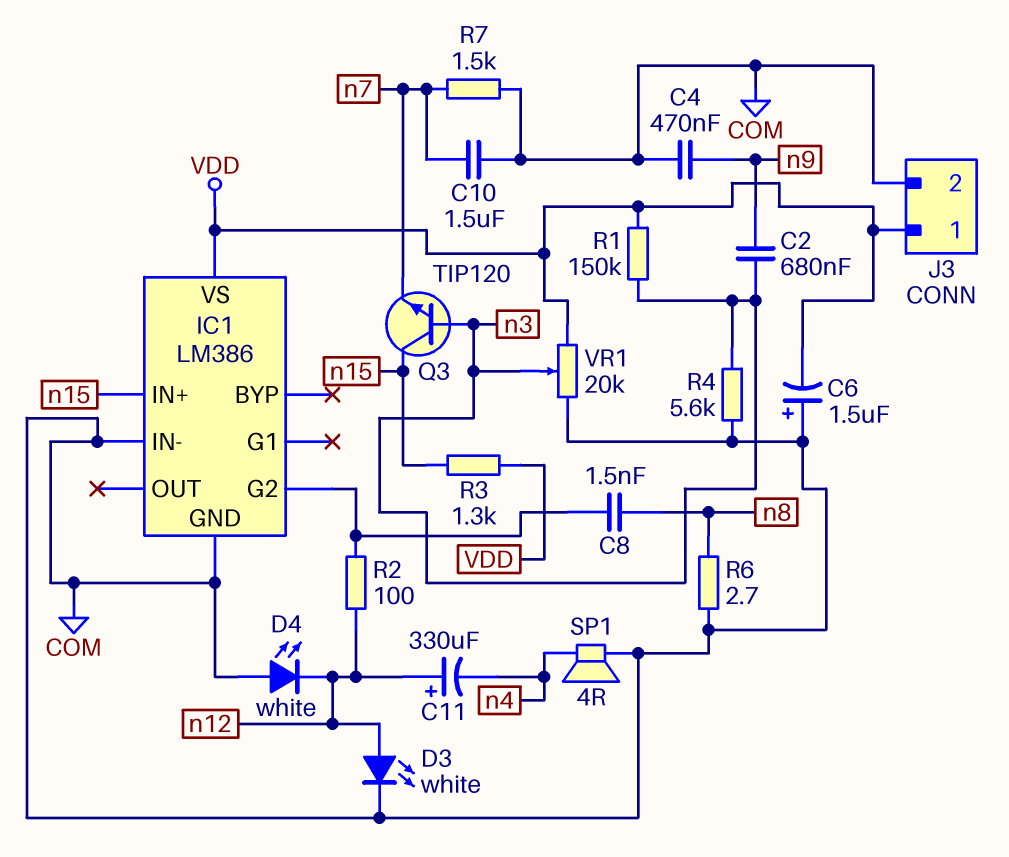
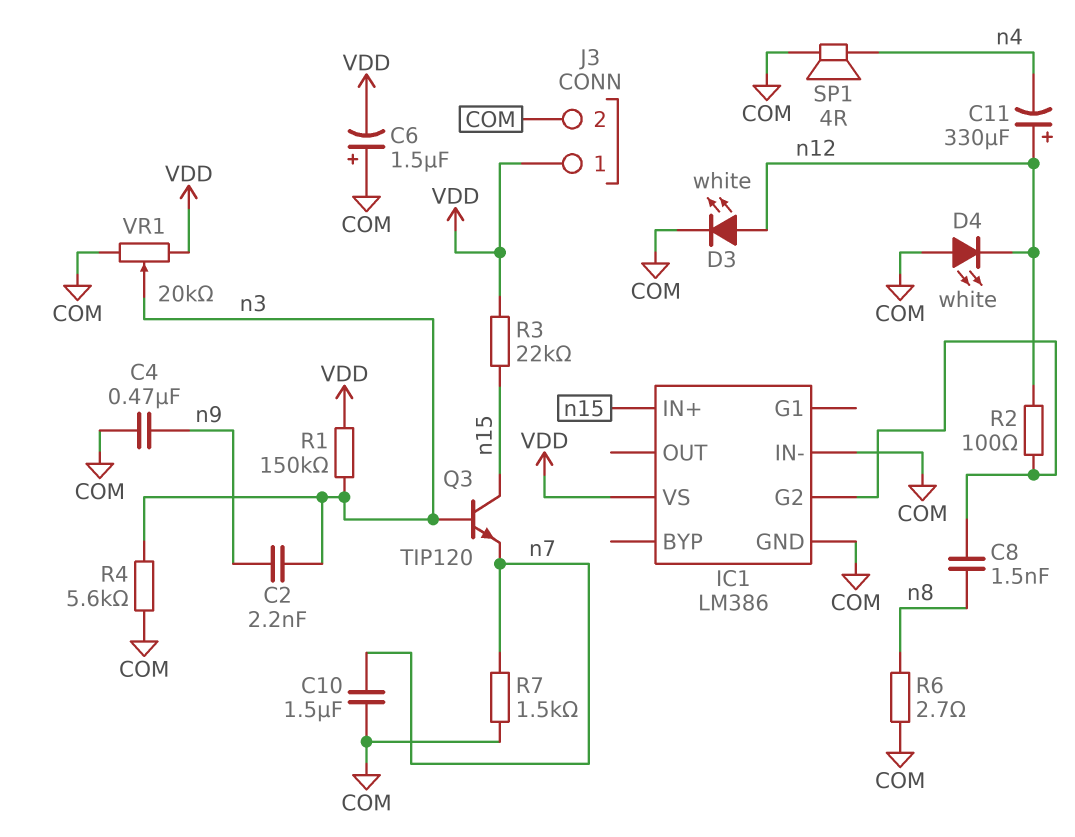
C2: 680nF (n3, n9) -> 2.2nF (n3, n9)
R3: 1.3k (VDD, n15) -> 22k (VDD, n15)

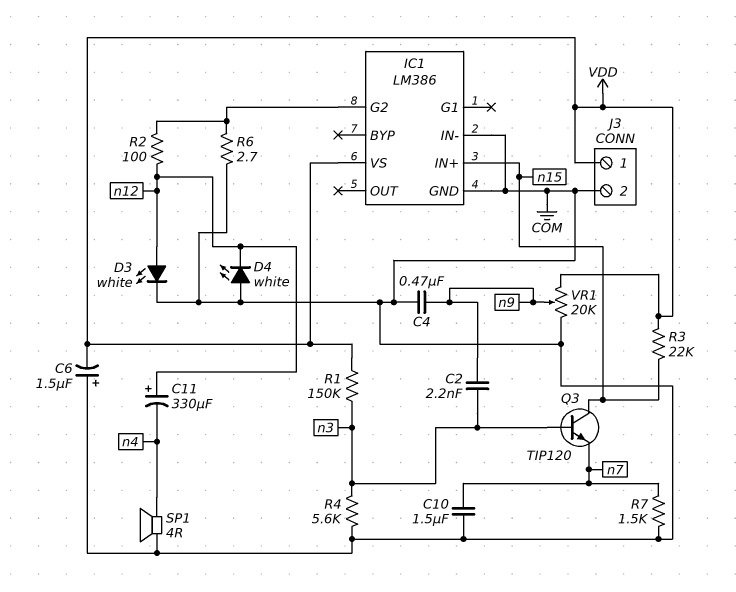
C8: 1.5nF (IC1/G2, n8) -> none
R6: 2.7 (COM, n8) -> 2.7 (COM, IC1/G2)
VR1: 20k (COM, VDD, wiper n3) -> 20k (COM, VDD, wiper n9)

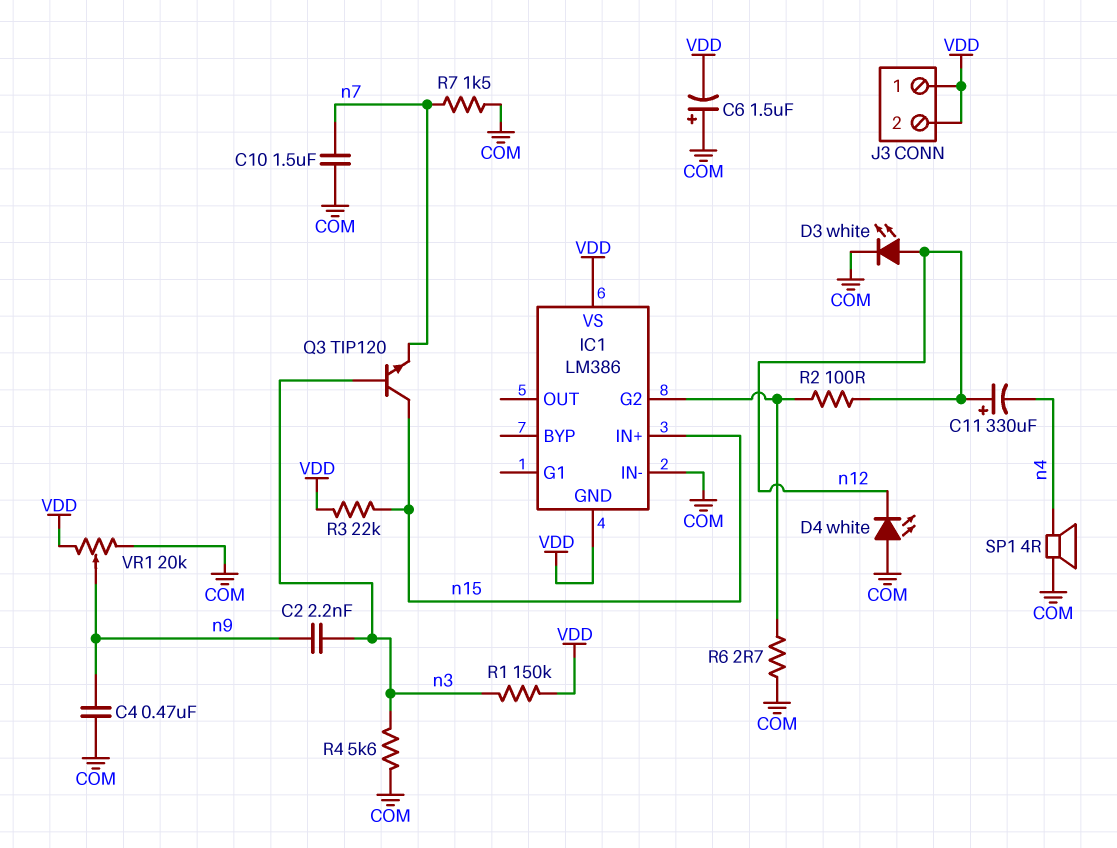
IC1 pin GND: COM -> VDD
J3 pin 2: COM -> VDD

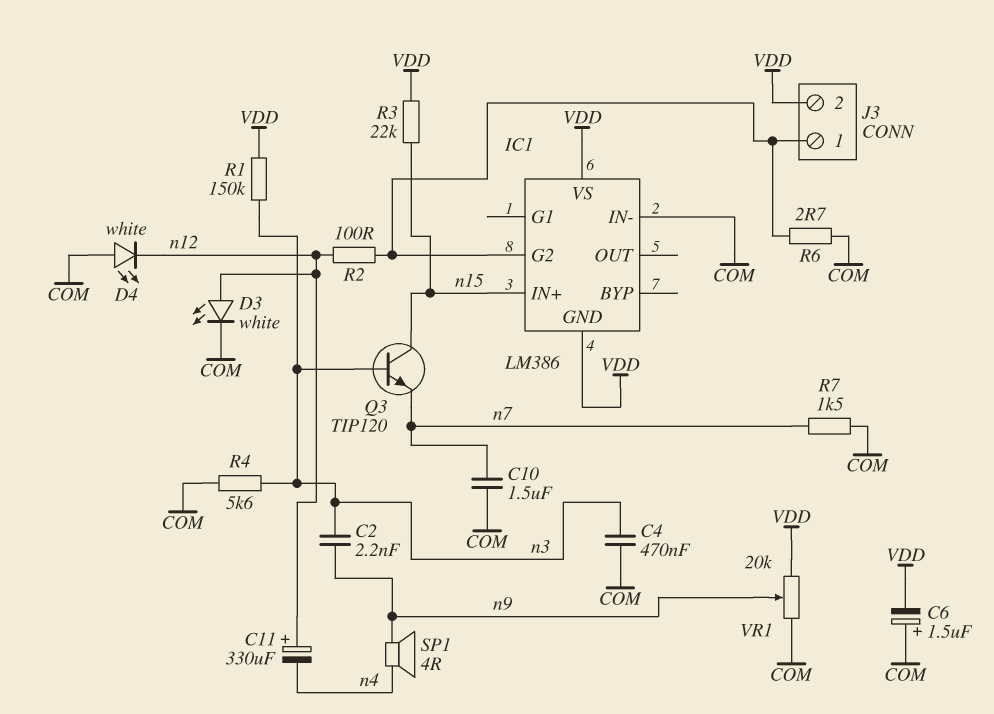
C4: 470nF (COM, n9) -> 470nF (COM, n3)
J3 pin 1: VDD -> IC1/G2
SP1: speaker 4R (COM, n4) -> speaker 4R (n4, n9)

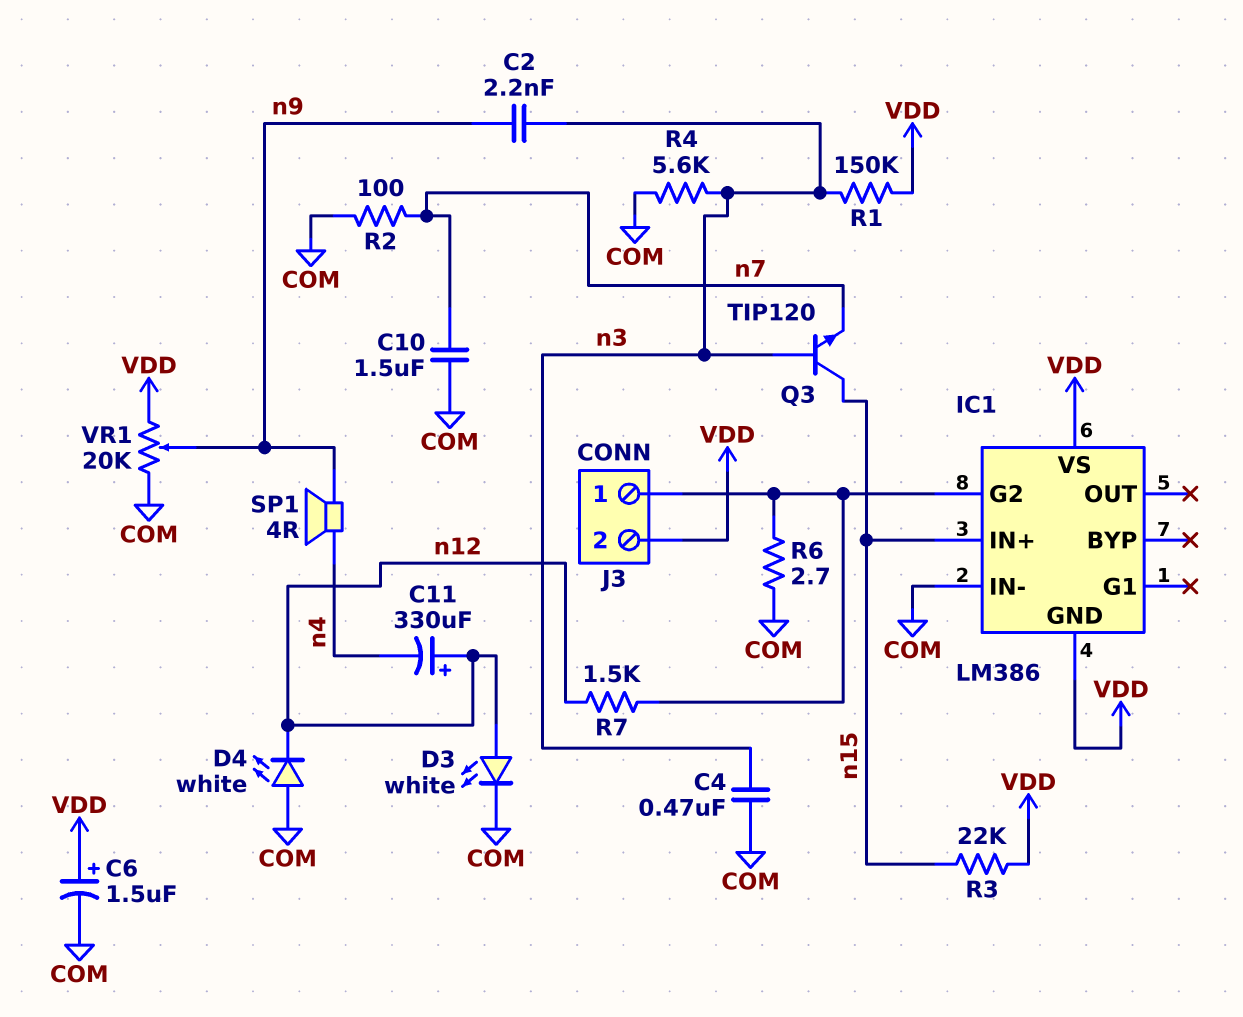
C6: 1.5uF (plus COM, minus VDD) -> 1.5uF (plus VDD, minus COM)
R2: 100 (IC1/G2, n12) -> 100 (COM, n7)
R7: 1.5k (COM, n7) -> 1.5k (IC1/G2, n12)

